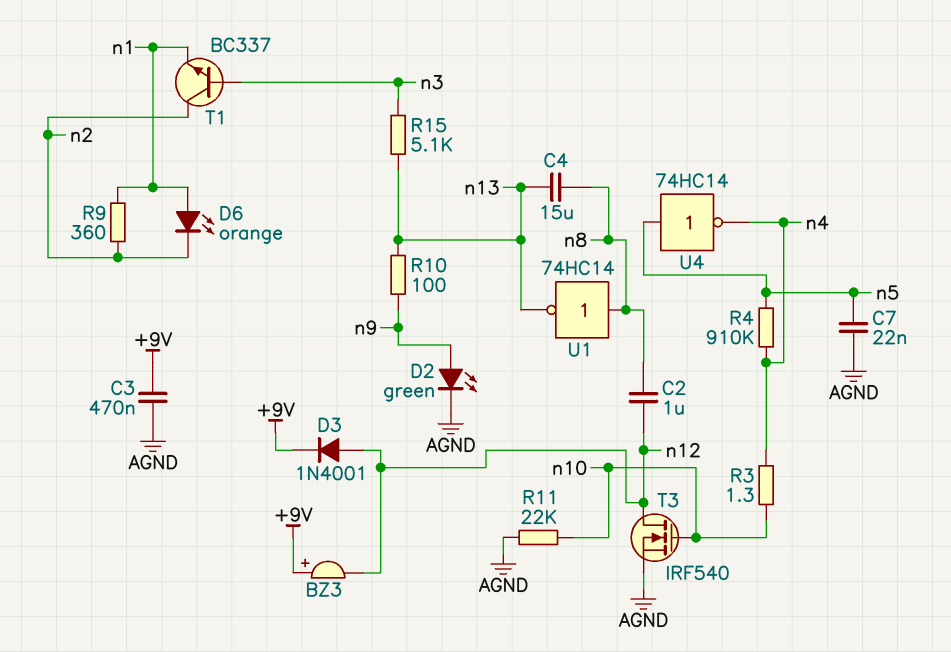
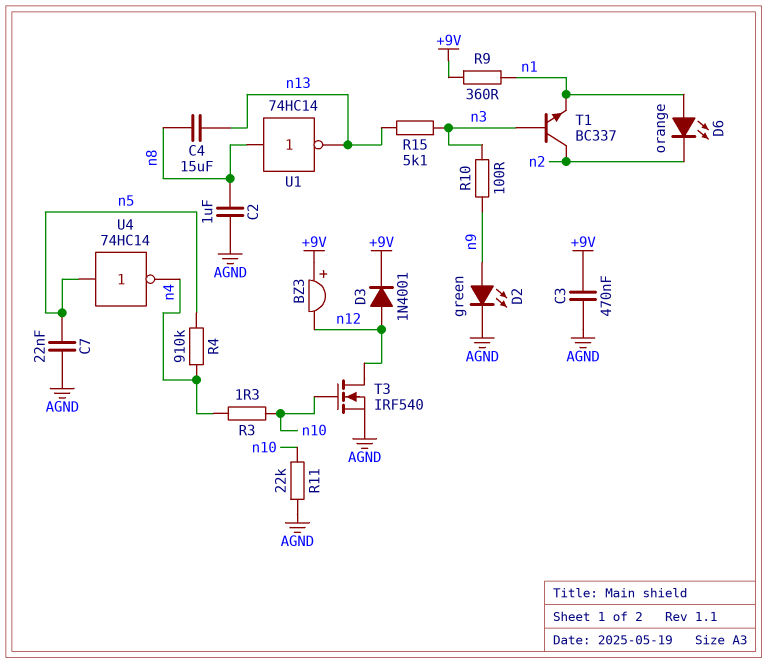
C2: 1uF (n8, n12) -> 1uF (AGND, n8)
R9: 360 (n1, n2) -> 360 (+9V, n1)
R10: 100 (n9, n13) -> 100 (n3, n9)

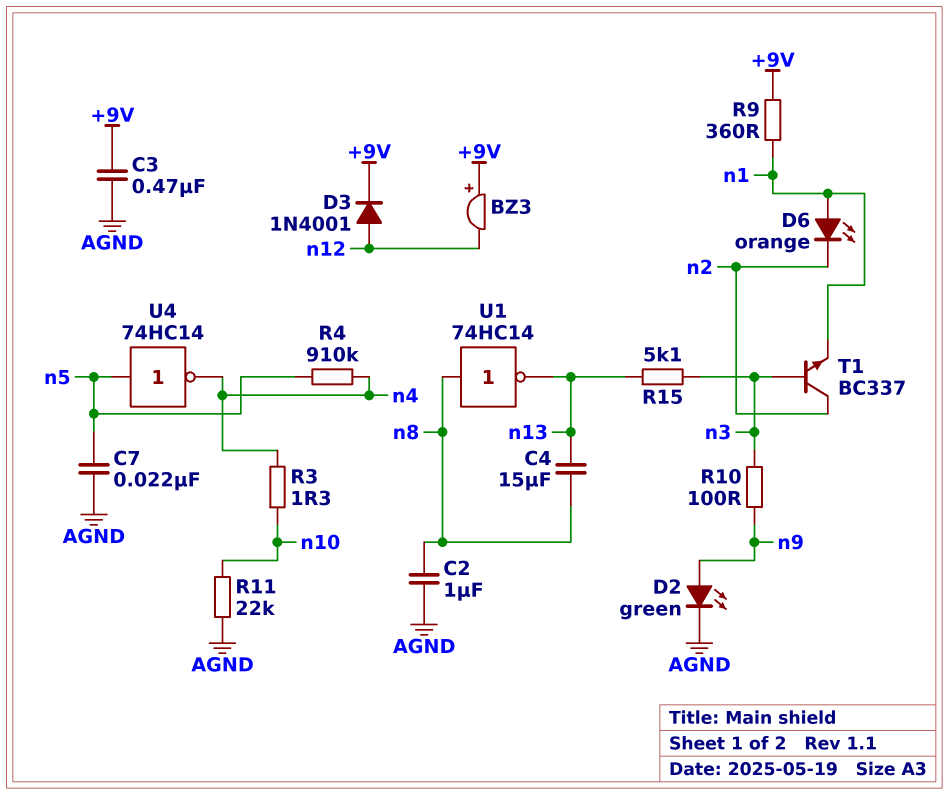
T3: NMOS IRF540 (G n10, D n12, S AGND) -> none

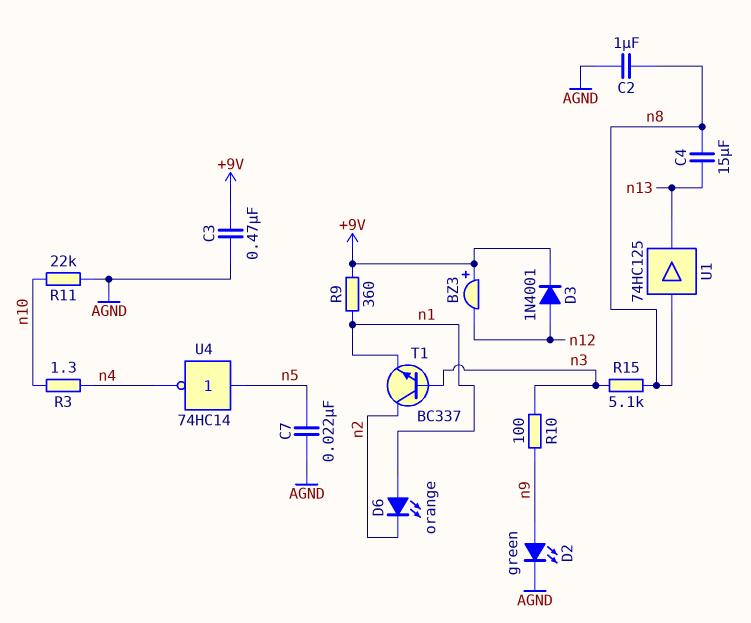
R4: 910k (n4, n5) -> none
R15: 5.1k (n3, n13) -> 5.1k (n3, n8)
U1: NOT 74HC14 (in n8, out n13) -> buffer 74HC125 (in n8, out n13)

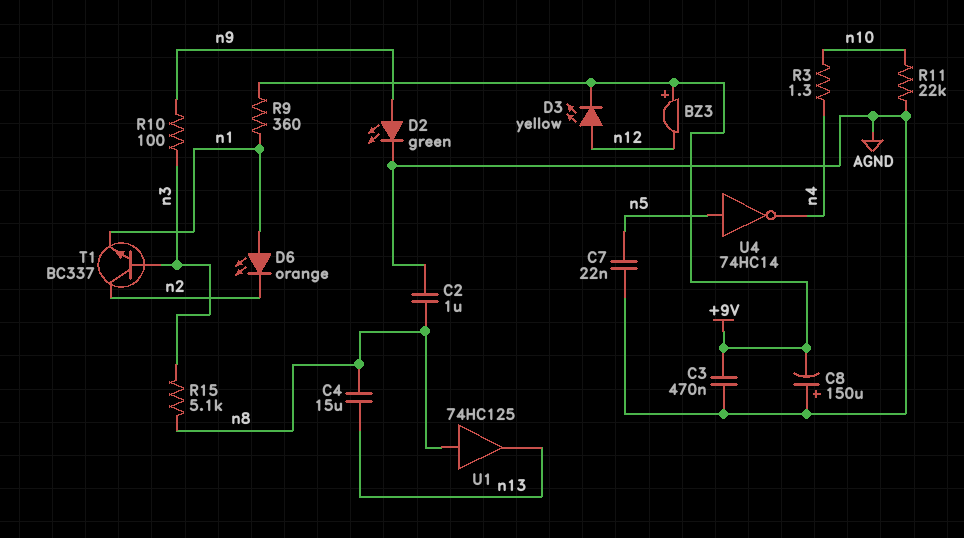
C8: none -> 150uF (plus AGND, minus +9V)
D3: diode 1N4001 (A n12, K +9V) -> LED yellow (A n12, K +9V)

